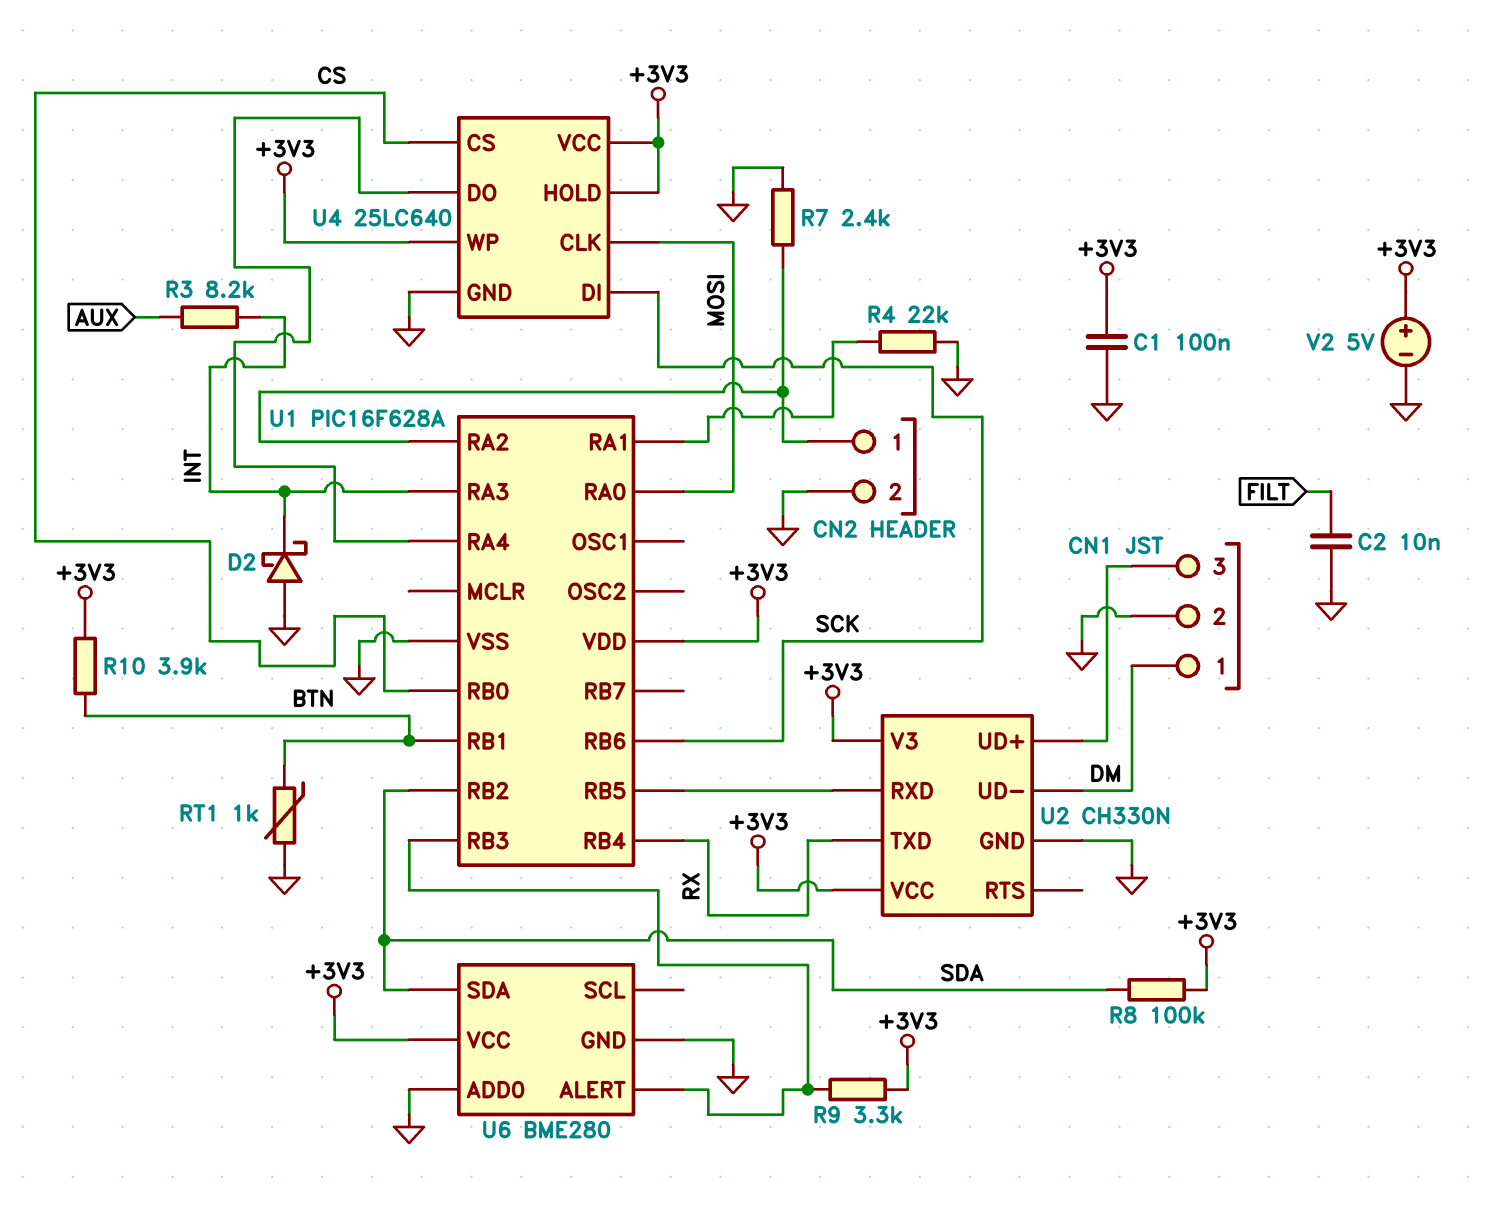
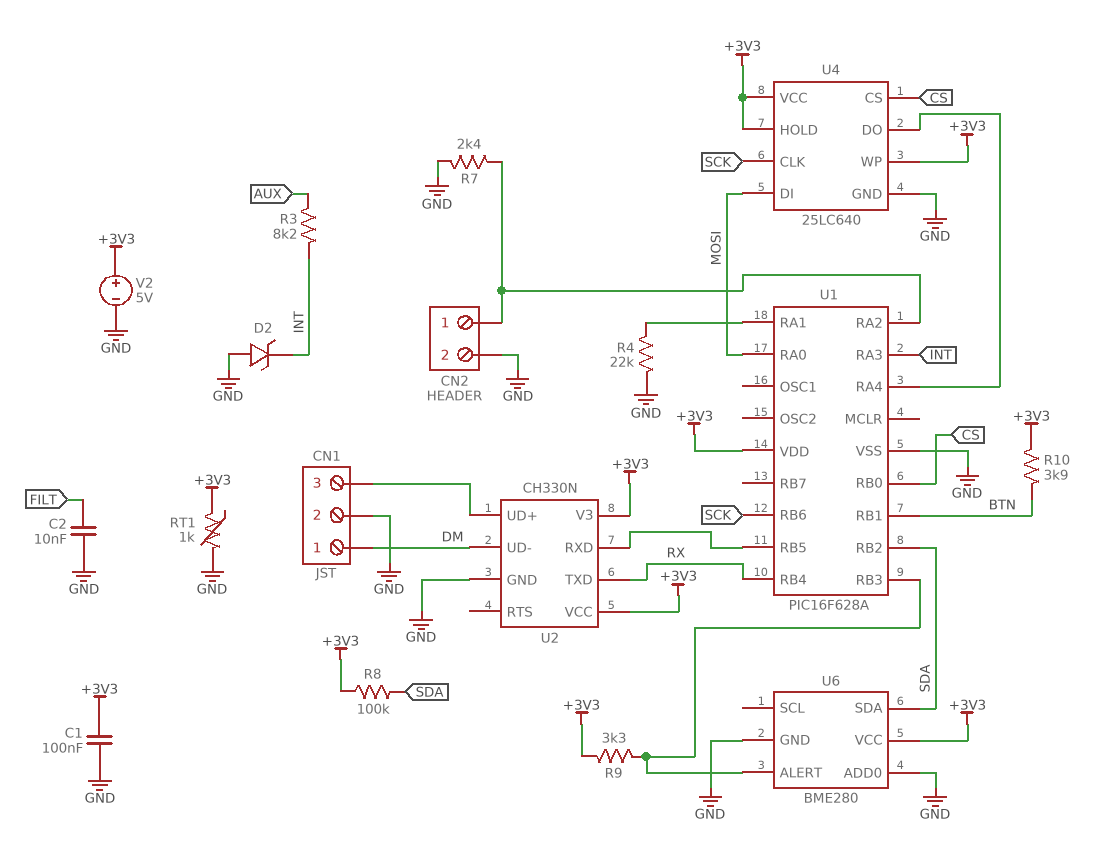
D2: schottky (A GND, K INT) -> zener (A GND, K INT)
RT1: 1k (BTN, GND) -> 1k (+3V3, GND)
U4 pin CLK: MOSI -> SCK
U4 pin DI: SCK -> MOSI

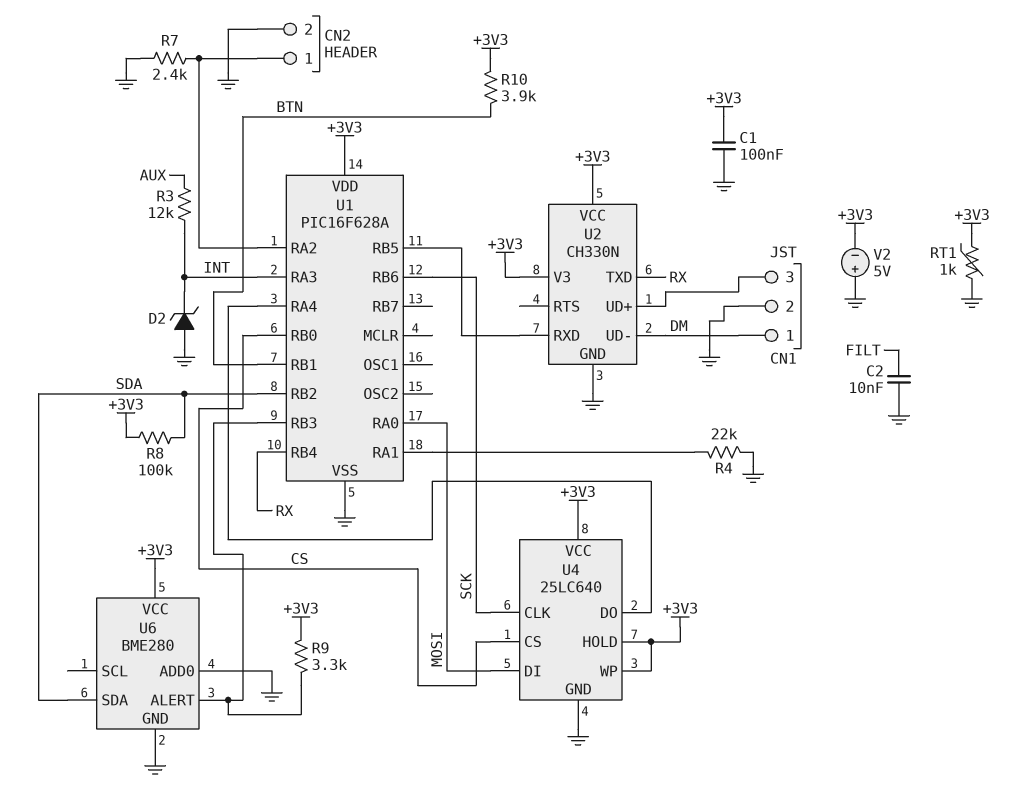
R3: 8.2k (AUX, INT) -> 12k (AUX, INT)
V2: 5V (plus +3V3, minus GND) -> 5V (plus GND, minus +3V3)

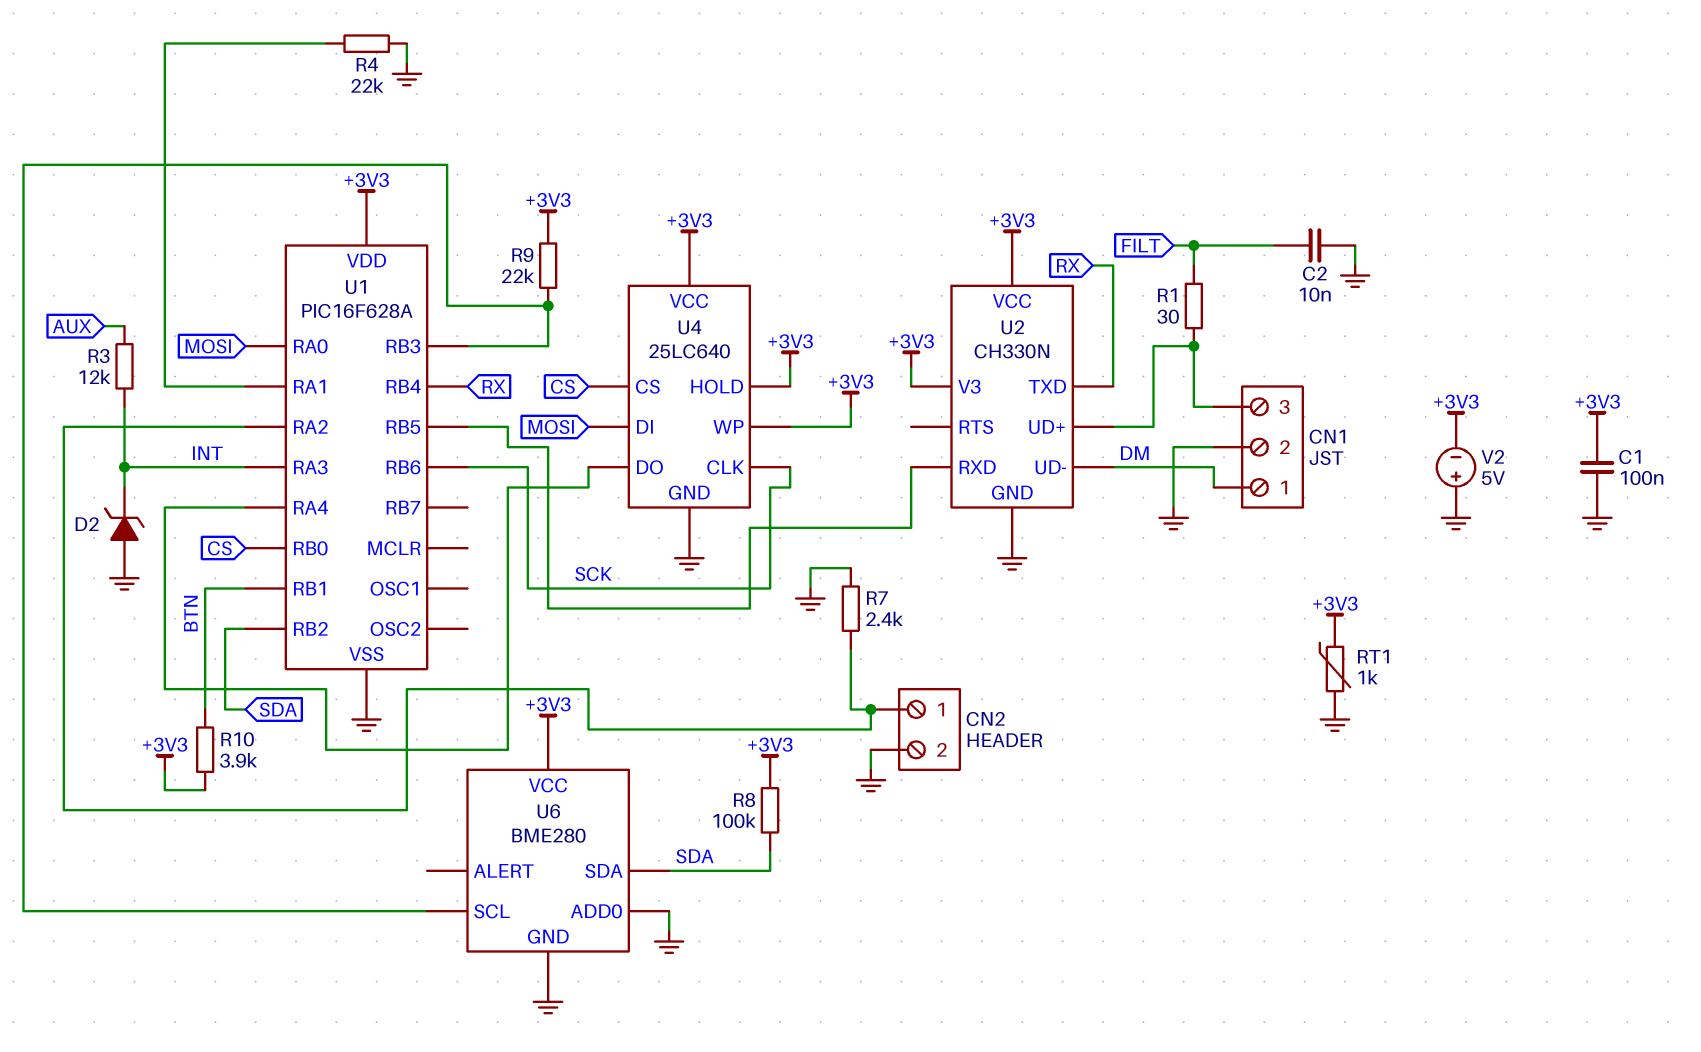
R1: none -> 30 (CN1/3, FILT)
R9: 3.3k (+3V3, U1/RB3) -> 22k (+3V3, U1/RB3)
U6 pin ALERT: U1/RB3 -> none
U6 pin SCL: none -> U1/RB3

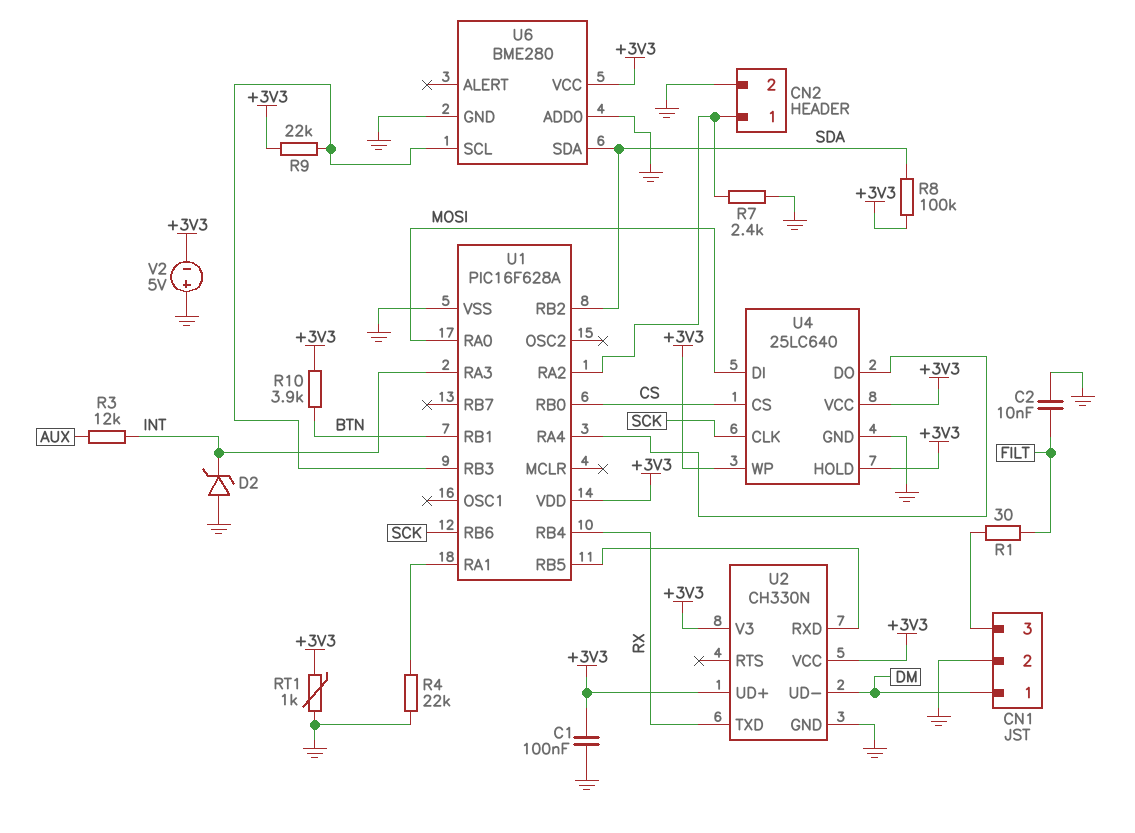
U2 pin UD+: CN1/3 -> +3V3

